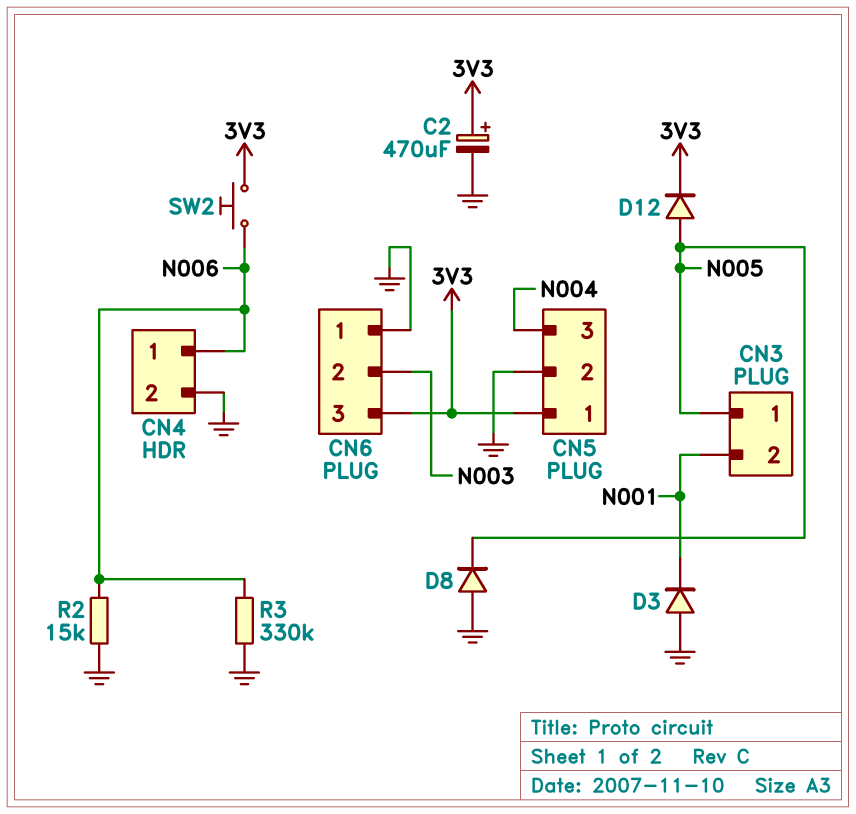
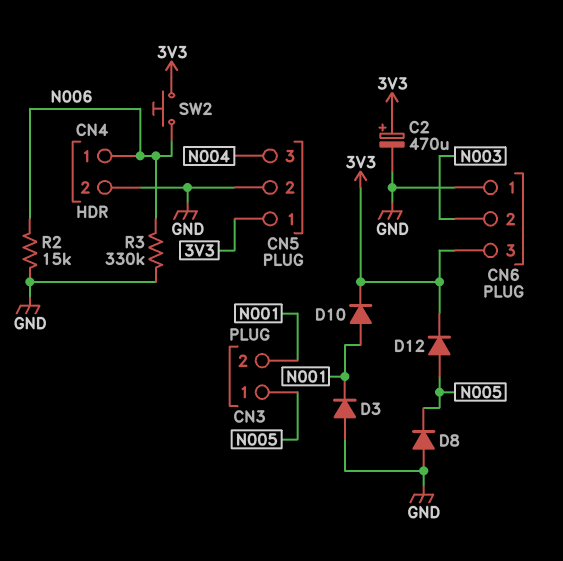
D10: none -> diode (A N001, K 3V3)

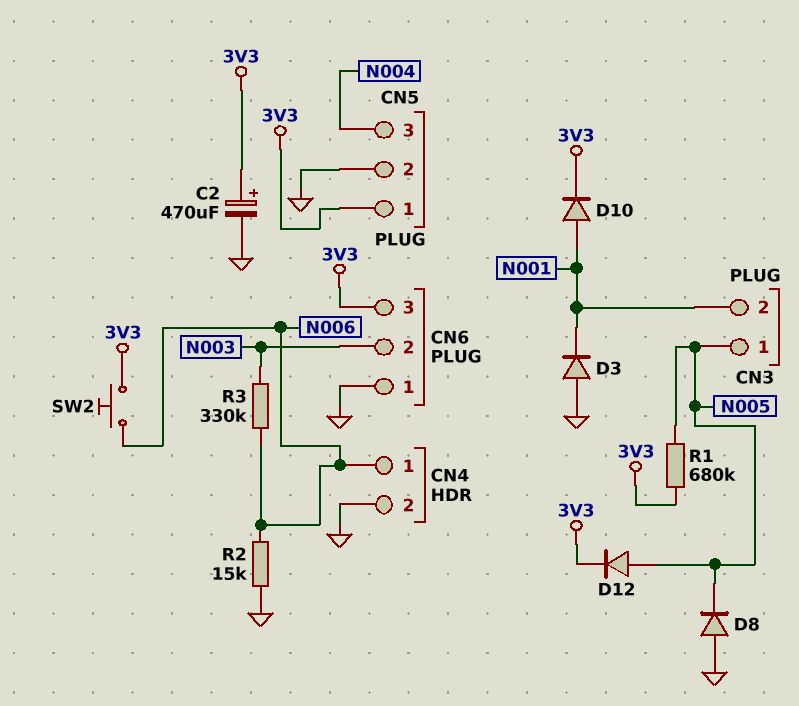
R1: none -> 680k (3V3, N005)
R3: 330k (GND, N006) -> 330k (N003, N006)

